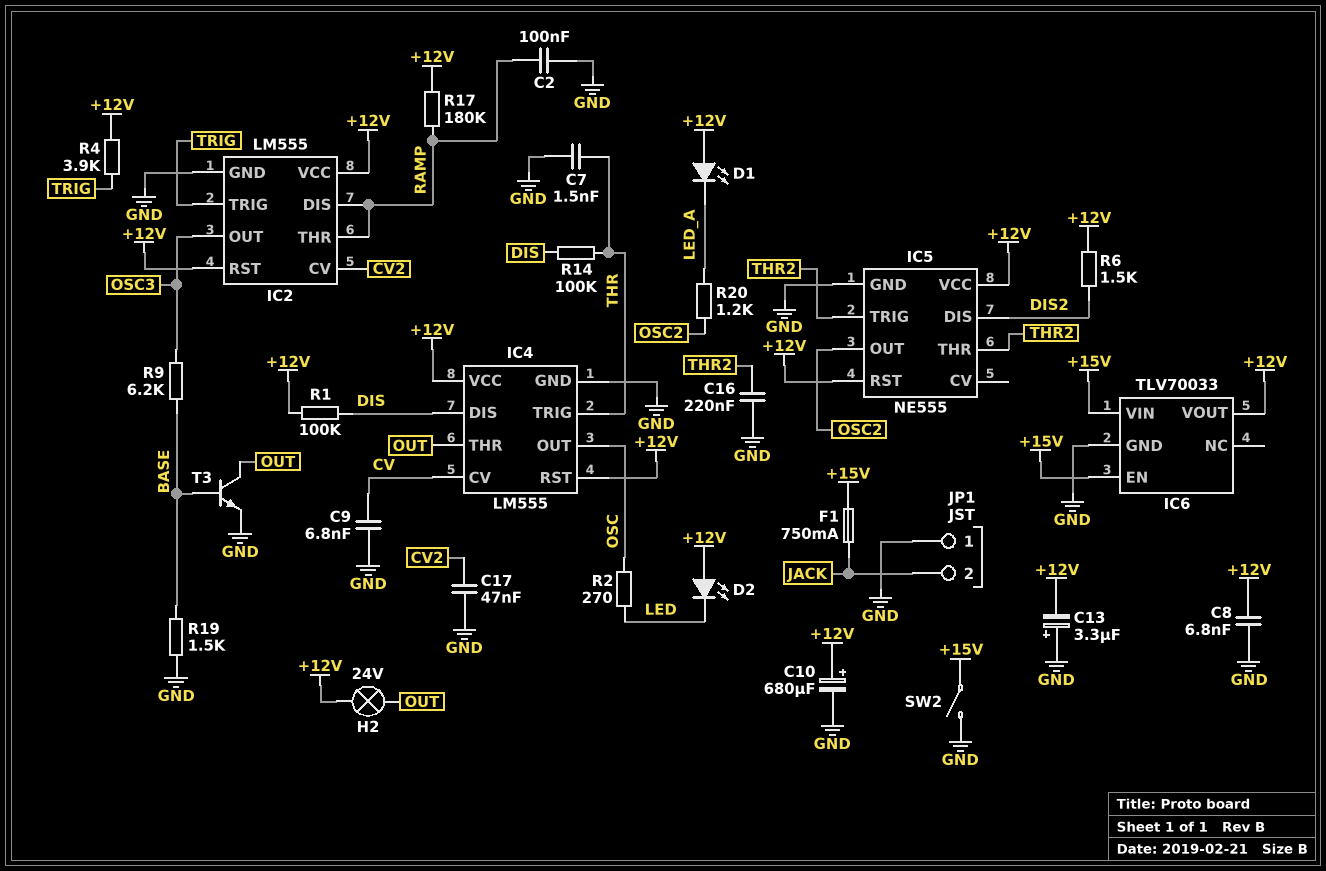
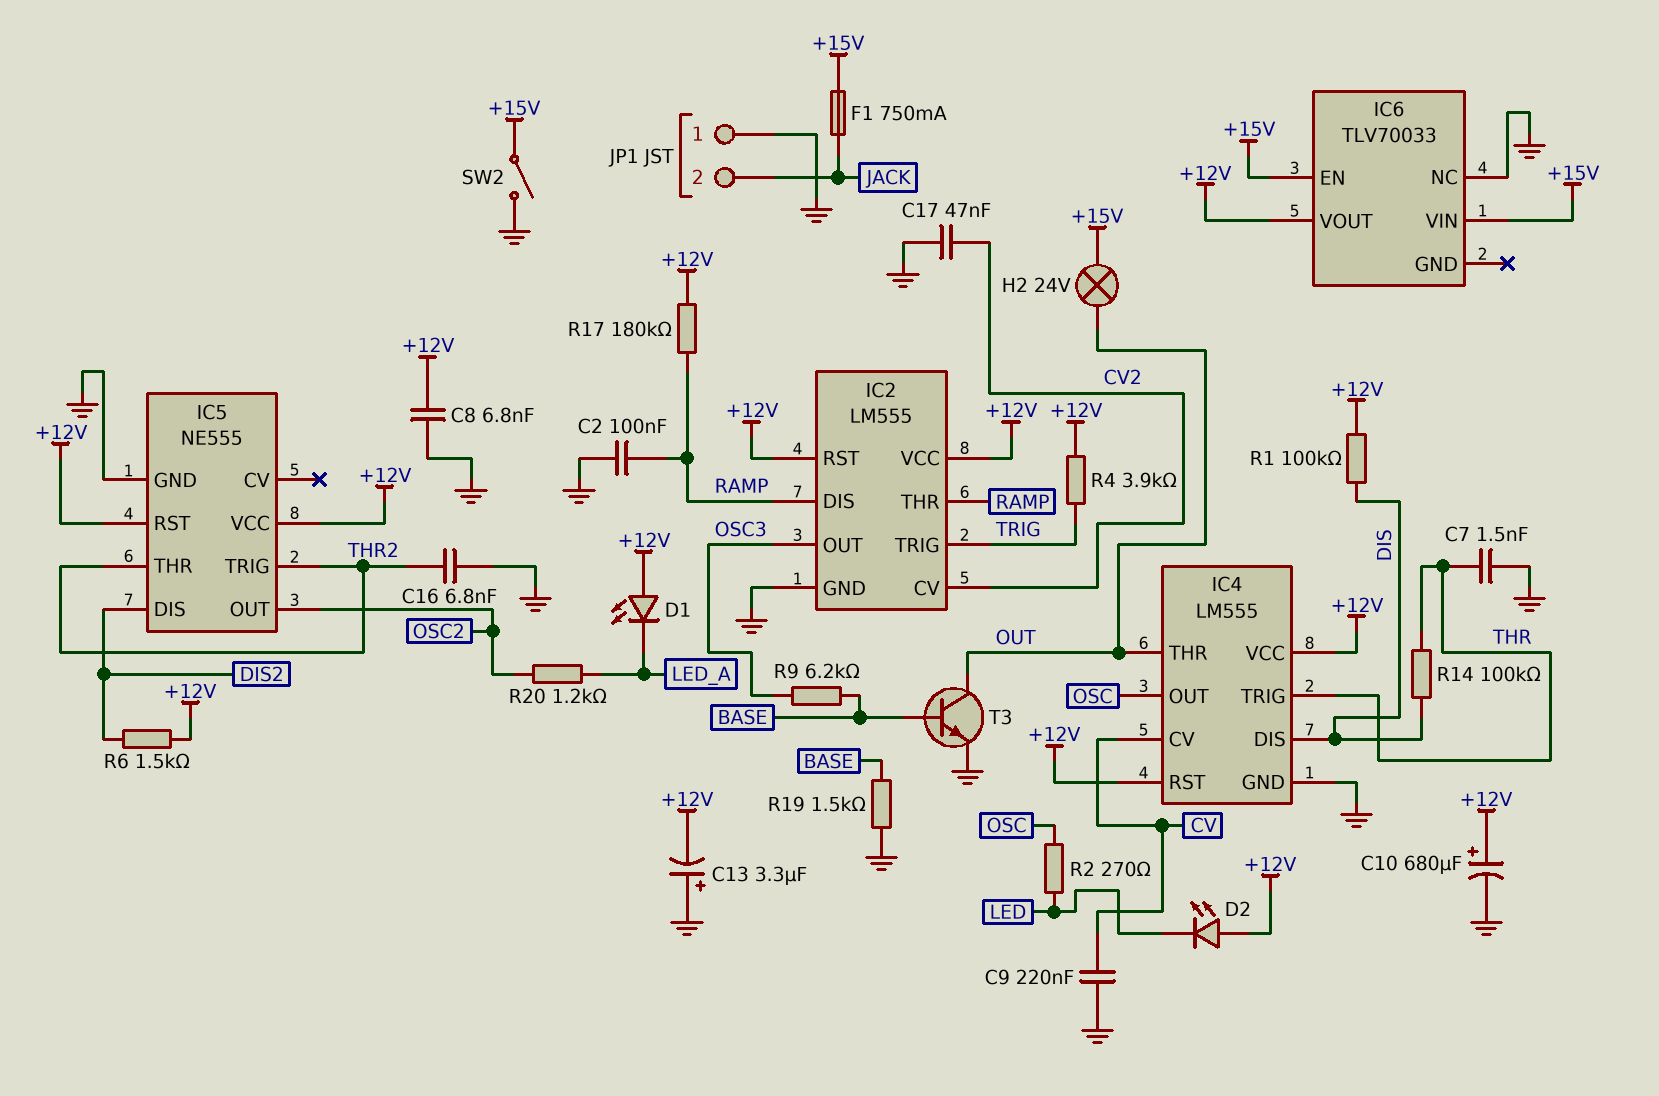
C9: 6.8nF (CV, GND) -> 220nF (CV, GND)
C16: 220nF (GND, THR2) -> 6.8nF (GND, THR2)
H2: lamp 24V (+12V, OUT) -> lamp 24V (+15V, OUT)
IC6 pin GND: GND -> none
IC6 pin NC: none -> GND

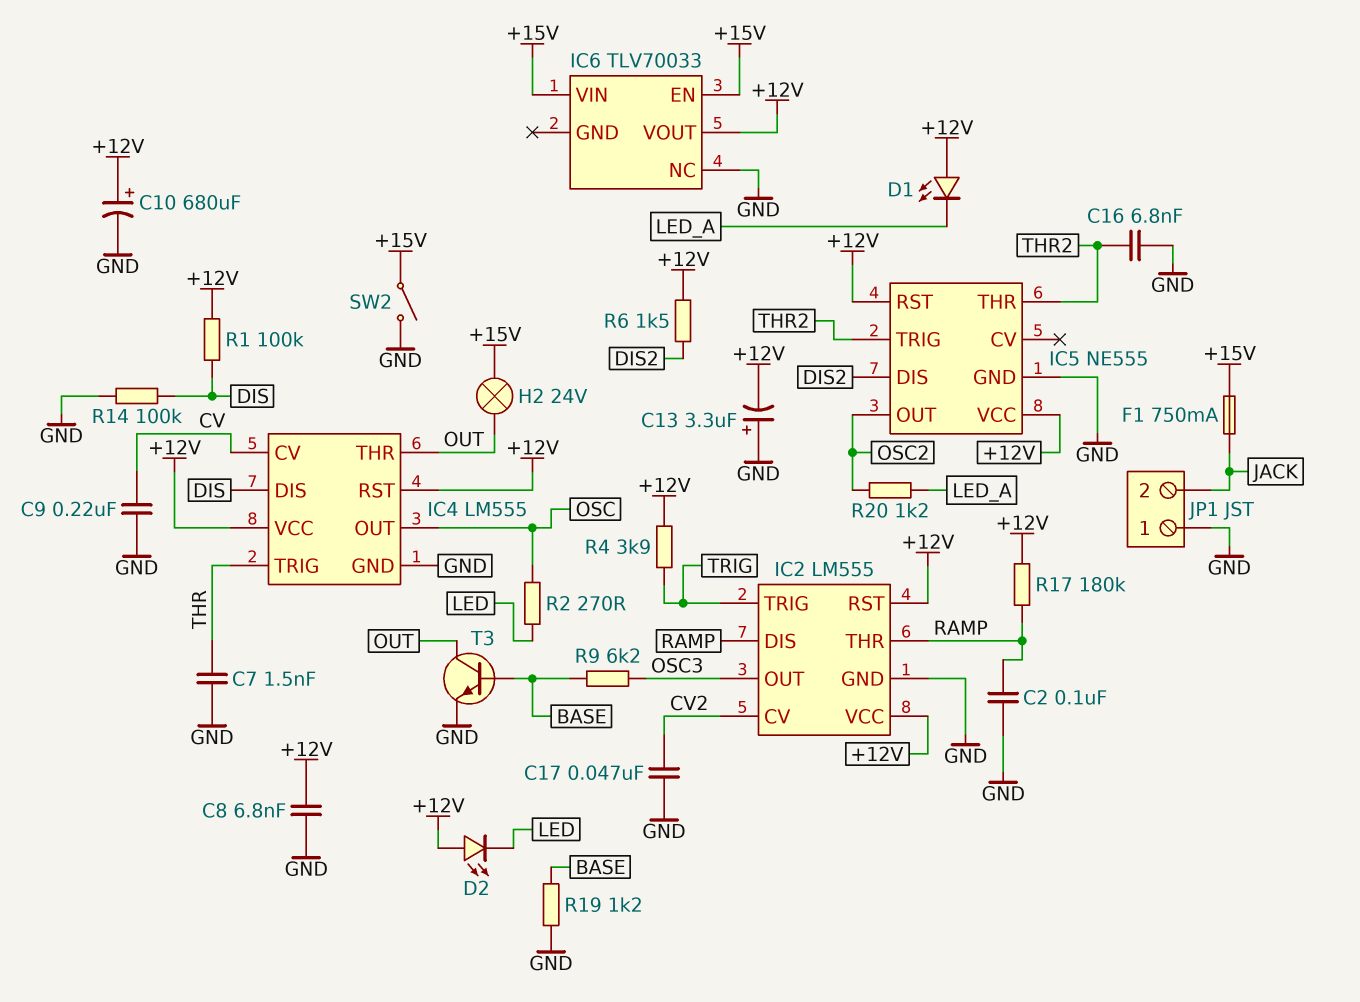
R14: 100k (DIS, THR) -> 100k (DIS, GND)
R19: 1.5k (BASE, GND) -> 1.2k (BASE, GND)

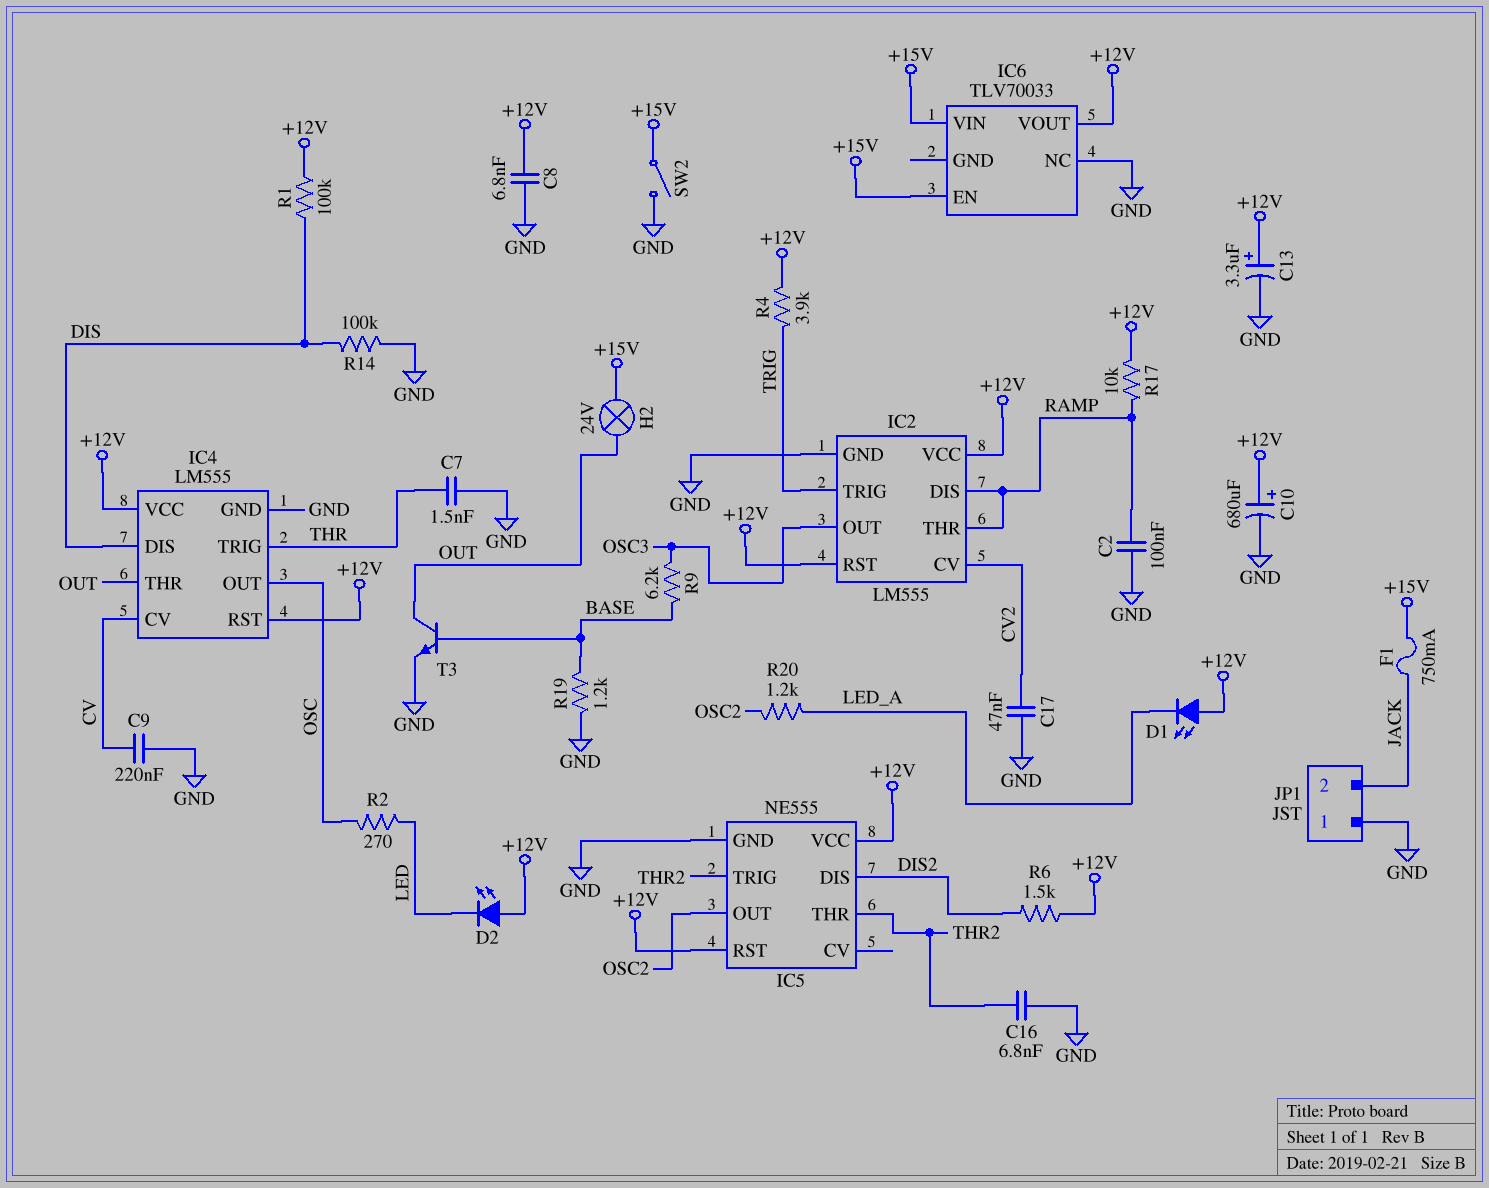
C13: 3.3uF (plus GND, minus +12V) -> 3.3uF (plus +12V, minus GND)
R17: 180k (+12V, RAMP) -> 10k (+12V, RAMP)

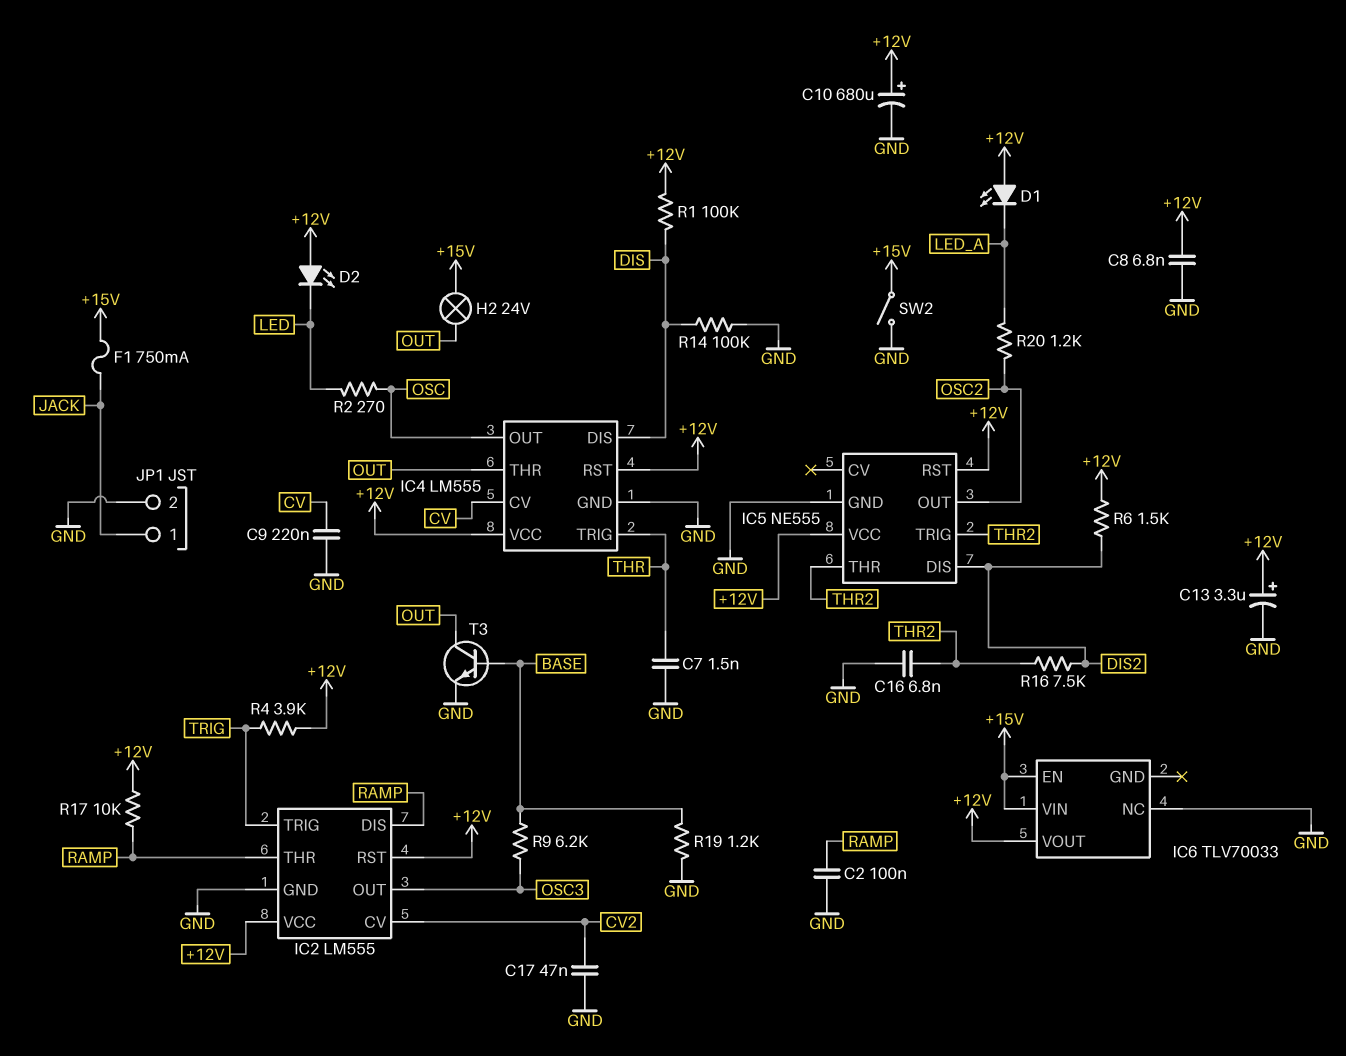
JP1 pin 1: GND -> JACK
JP1 pin 2: JACK -> GND
R16: none -> 7.5k (DIS2, THR2)

